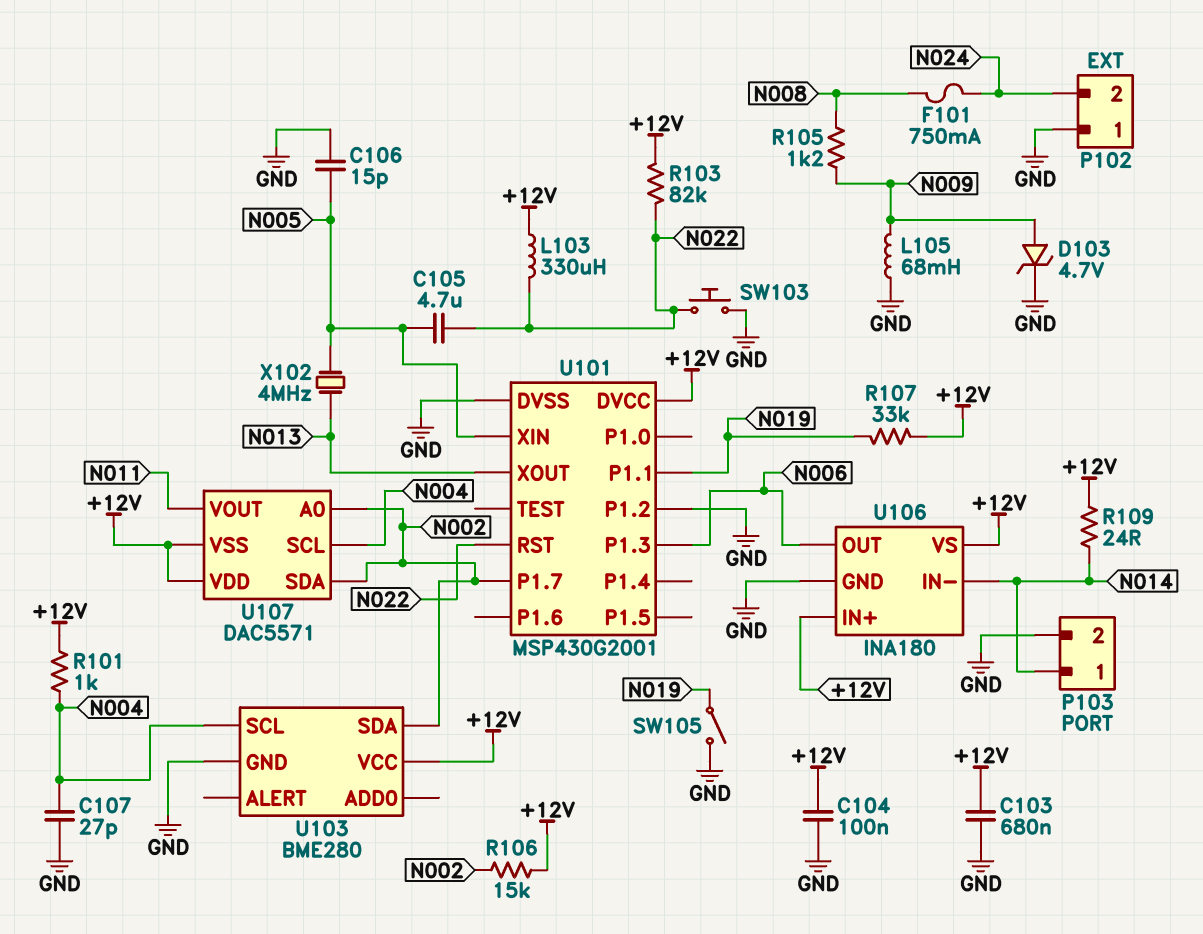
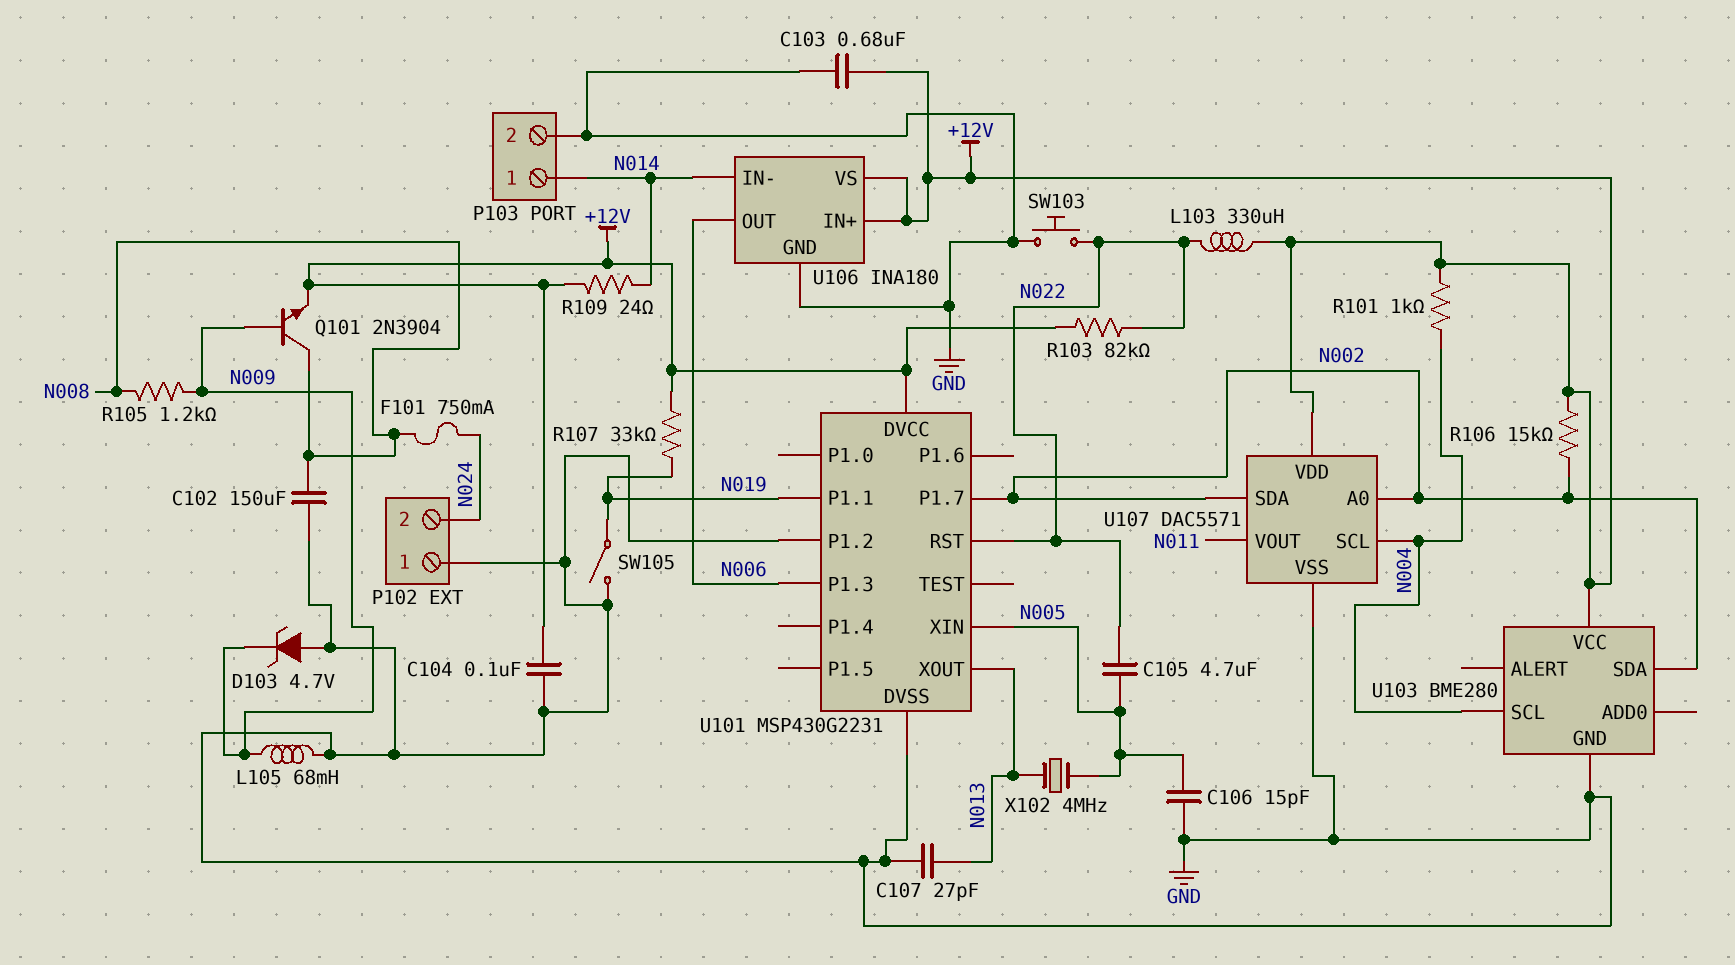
C102: none -> 150uF (GND, N008)
C107: 27pF (GND, N004) -> 27pF (GND, N013)
D103: zener 4.7V (A N009, K GND) -> zener 4.7V (A GND, K N009)
Q101: none -> NPN 2N3904 (B N009, C N008, E +12V)
U101: MSP430G2001 -> MSP430G2231
U107 pin VSS: +12V -> GND

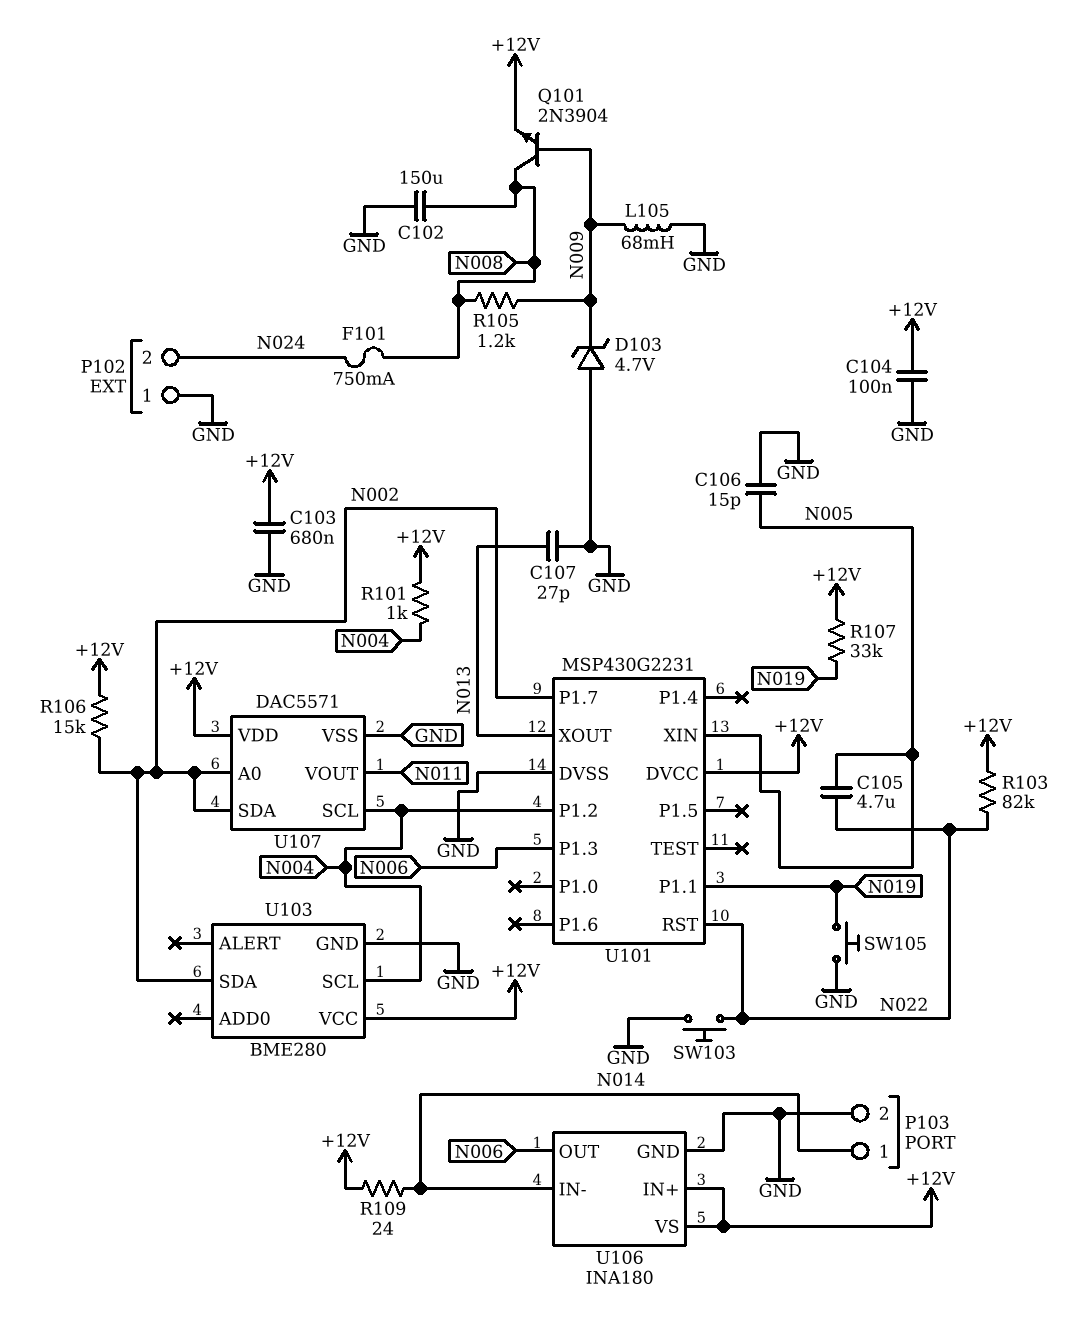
L103: 330uH (+12V, N022) -> none
SW105: switch (GND, N019) -> button (GND, N019)
U101 pin P1.2: GND -> N004
X102: 4MHz (N005, N013) -> none

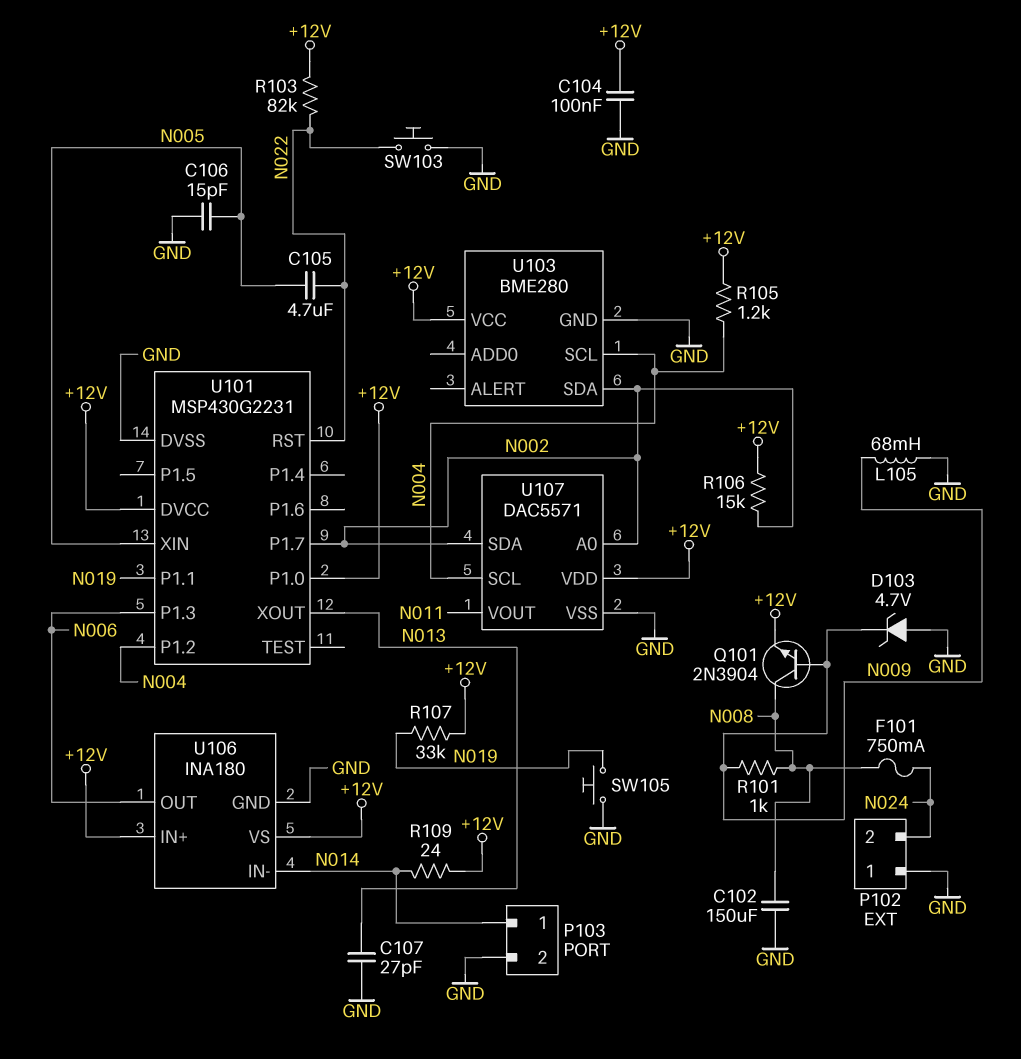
C103: 680nF (+12V, GND) -> none
R101: 1k (+12V, N004) -> 1k (N008, N009)
R105: 1.2k (N008, N009) -> 1.2k (+12V, N004)
U101 pin P1.0: none -> +12V

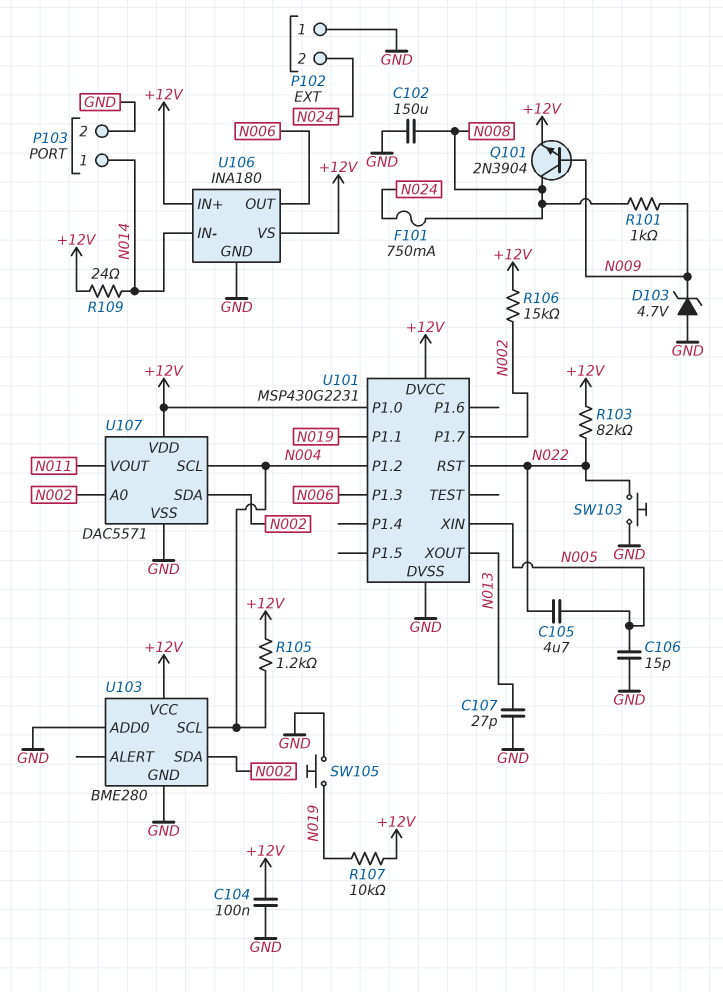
L105: 68mH (GND, N009) -> none
R107: 33k (+12V, N019) -> 10k (+12V, N019)
U103 pin ADD0: none -> GND

